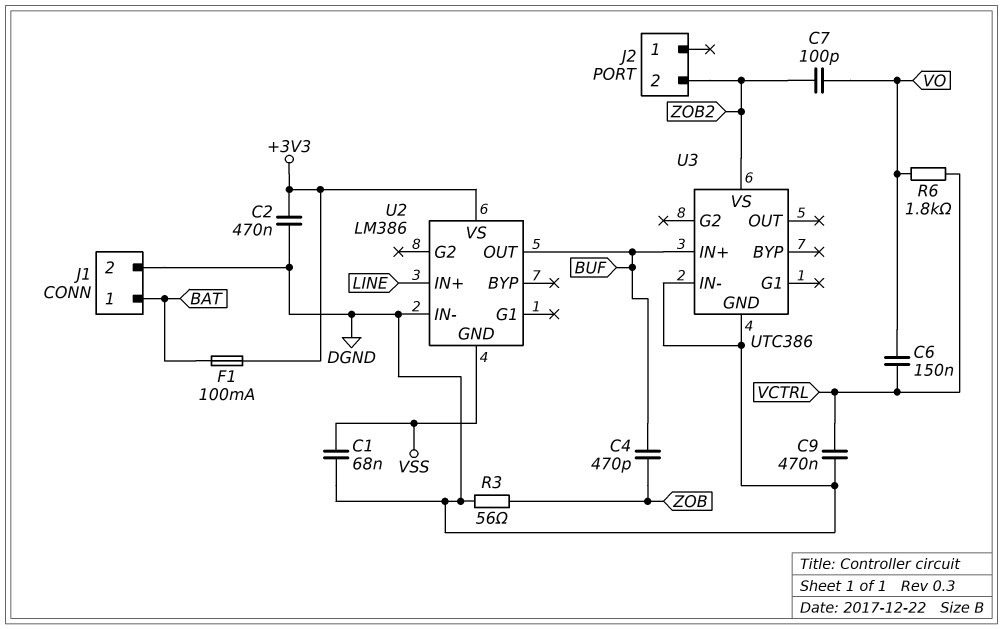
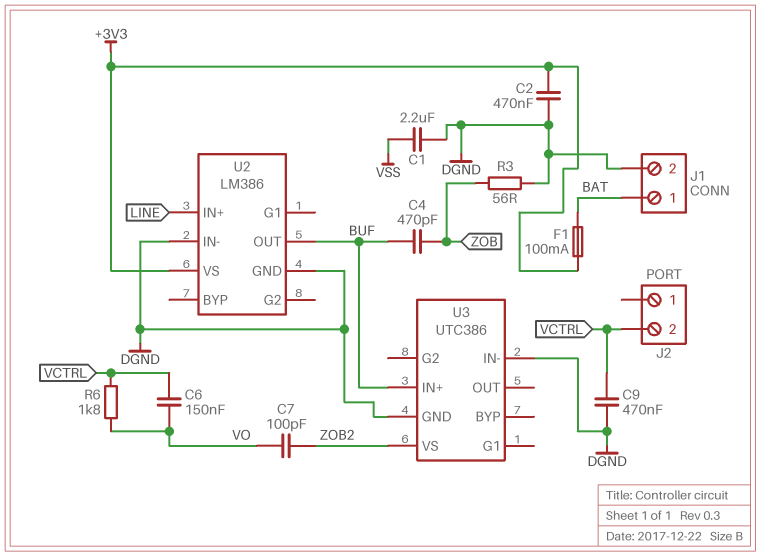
C1: 68nF (DGND, VSS) -> 2.2uF (DGND, VSS)
J2 pin 2: ZOB2 -> VCTRL
U2 pin GND: VSS -> DGND

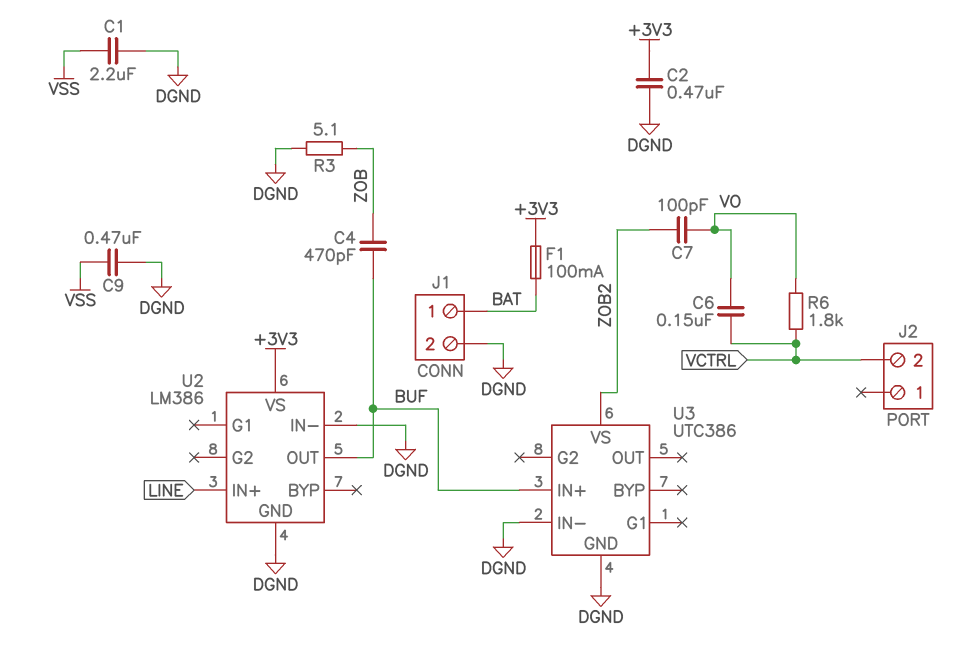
C9: 470nF (DGND, VCTRL) -> 470nF (DGND, VSS)
R3: 56 (DGND, ZOB) -> 5.1 (DGND, ZOB)

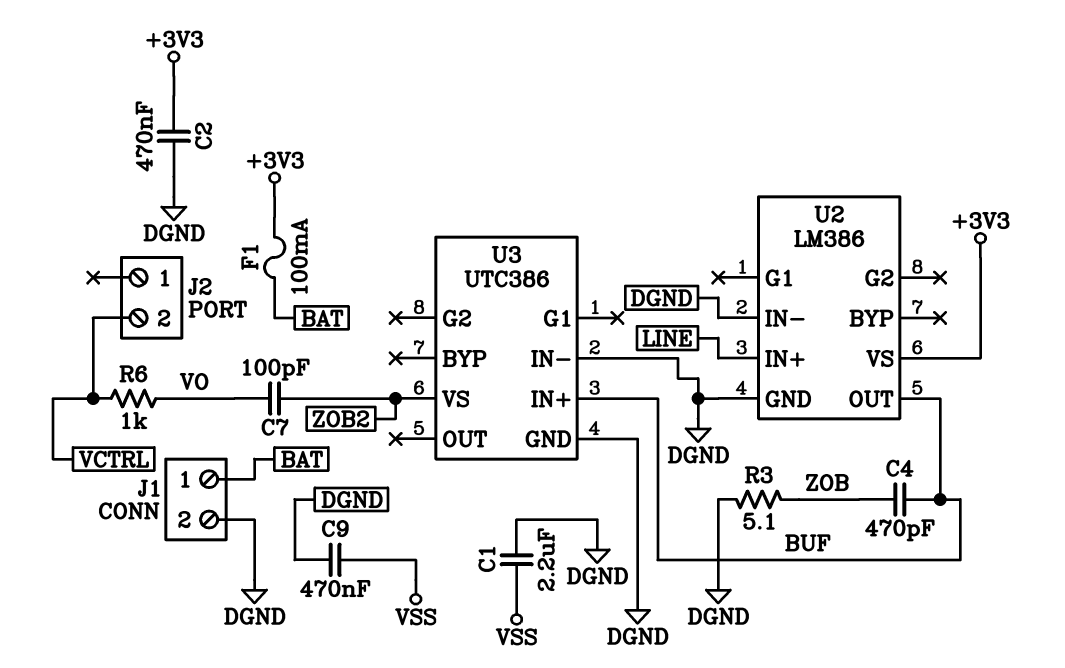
C6: 150nF (VCTRL, VO) -> none
R6: 1.8k (VCTRL, VO) -> 1k (VCTRL, VO)

